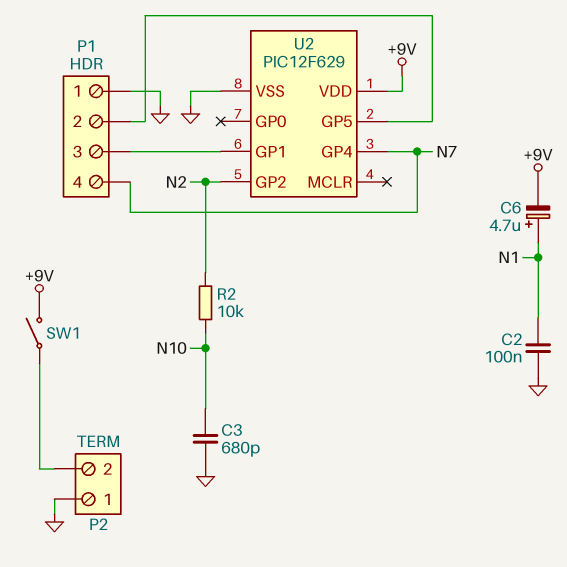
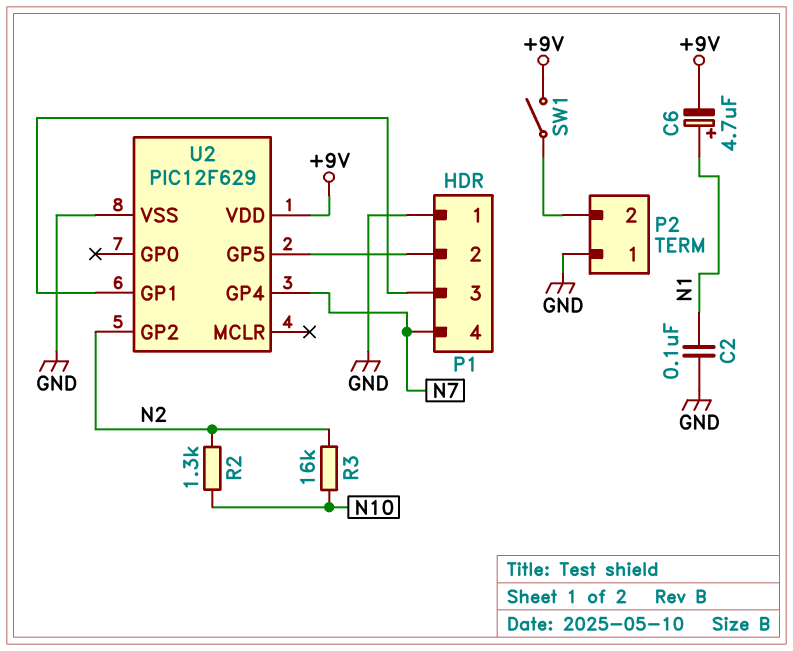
C3: 680pF (GND, N10) -> none
R2: 10k (N2, N10) -> 1.3k (N2, N10)
R3: none -> 16k (N2, N10)

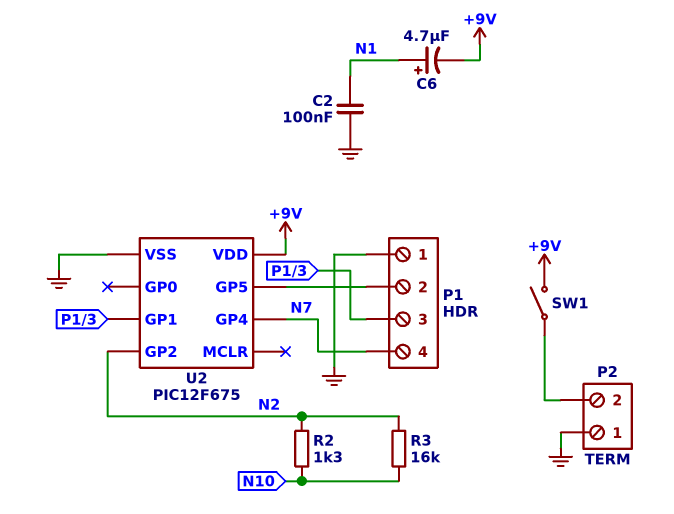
U2: PIC12F629 -> PIC12F675

